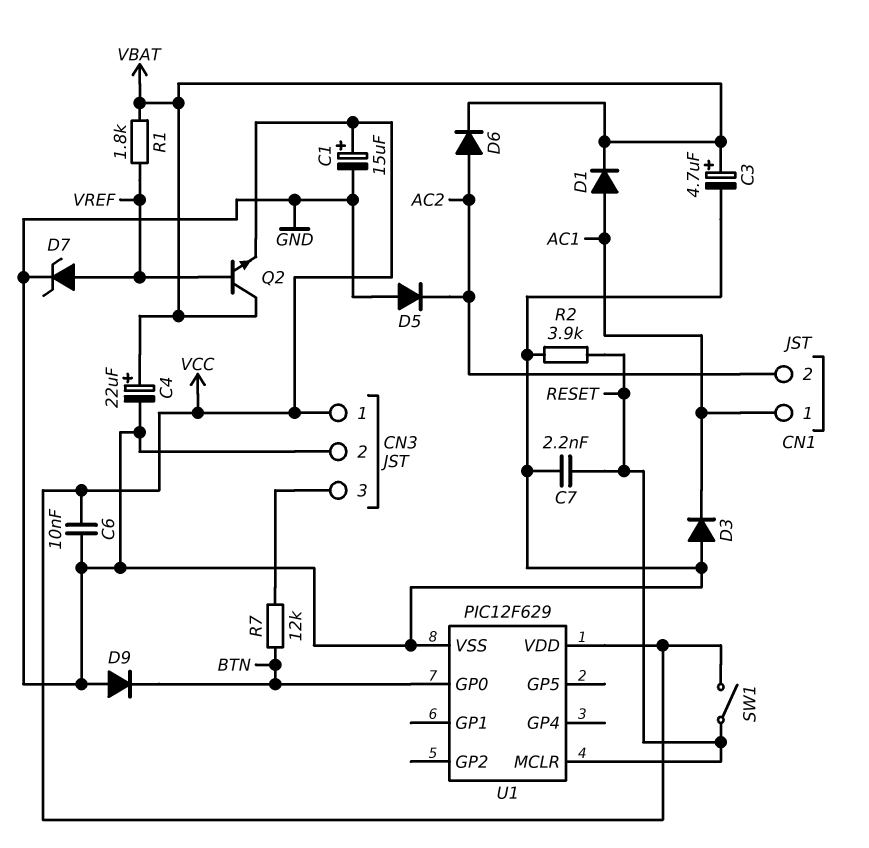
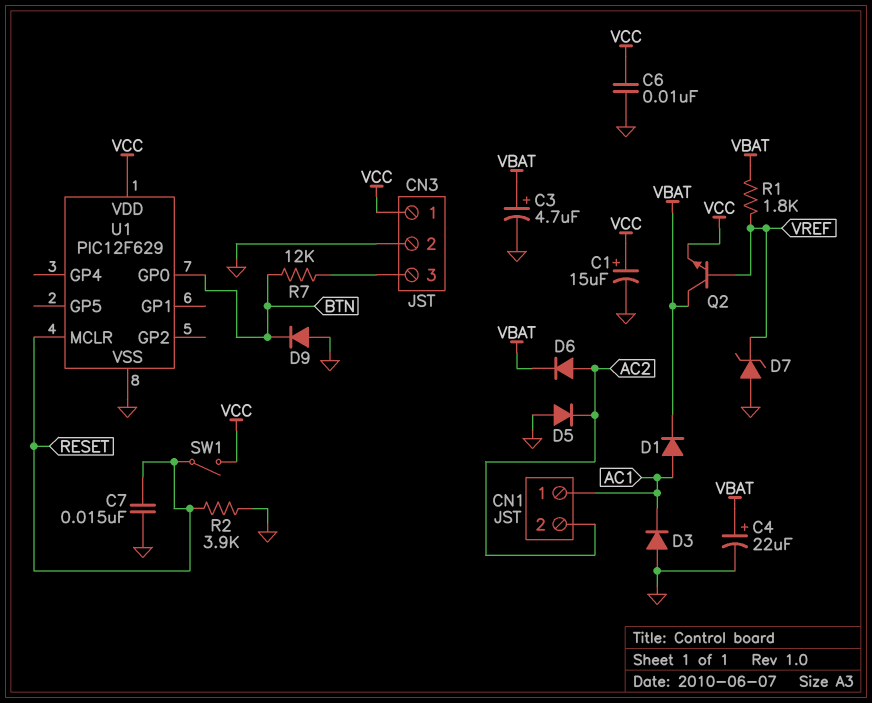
C7: 2.2nF (GND, RESET) -> 15nF (GND, RESET)
D7: zener (A VREF, K GND) -> zener (A GND, K VREF)

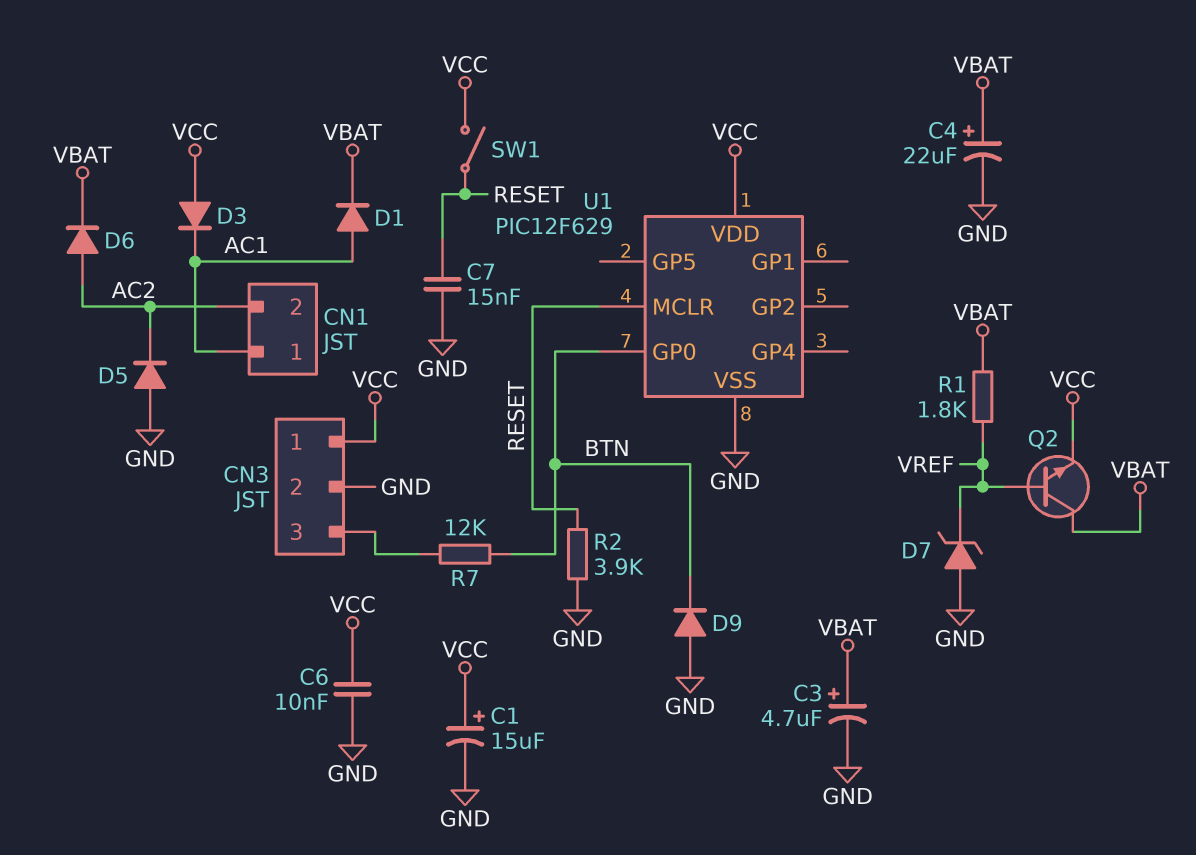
D3: diode (A GND, K AC1) -> diode (A VCC, K AC1)

